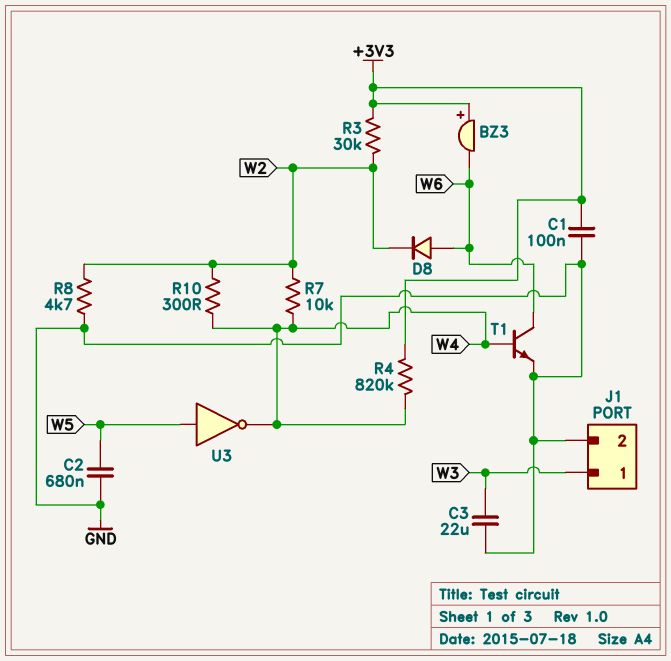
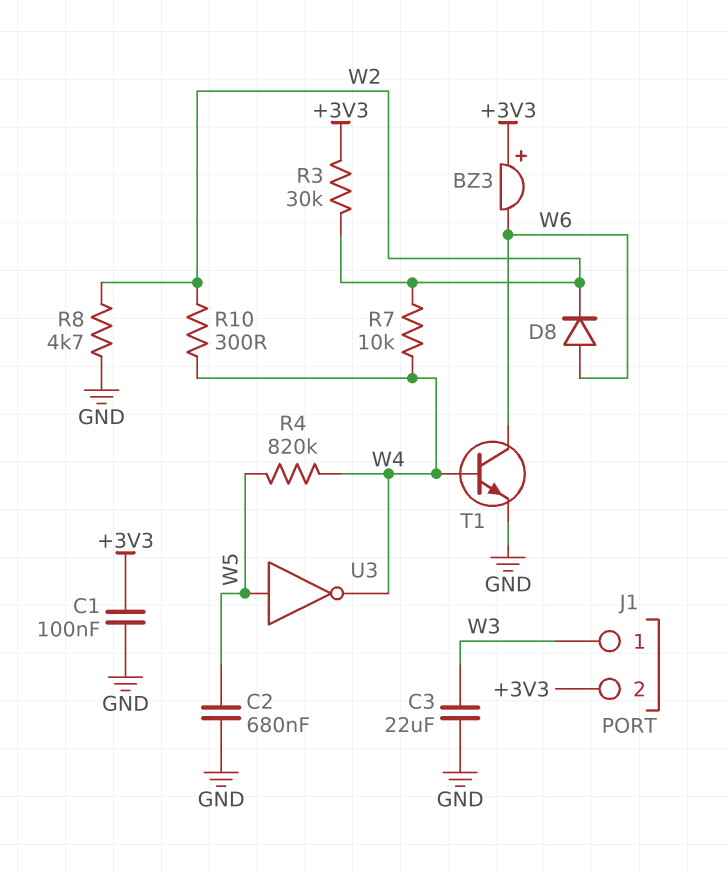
J1 pin 2: GND -> +3V3
R4: 820k (+3V3, W4) -> 820k (W4, W5)

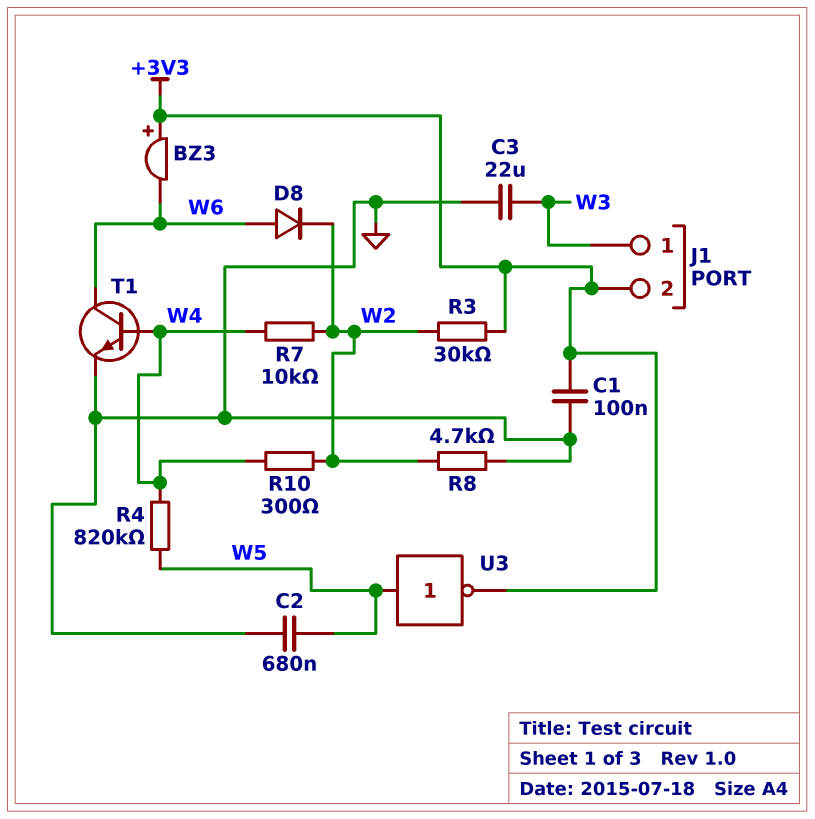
U3: NOT (in W5, out W4) -> NOT (in W5, out +3V3)

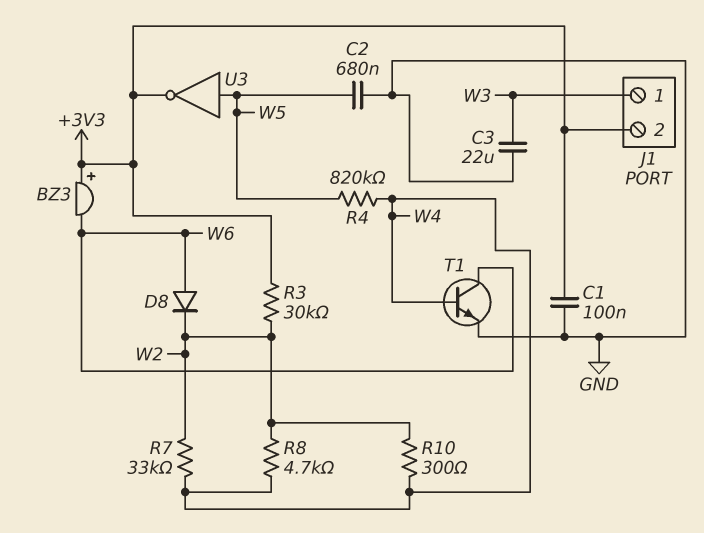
R7: 10k (W2, W4) -> 33k (W2, W4)
R8: 4.7k (GND, W2) -> 4.7k (W2, W4)

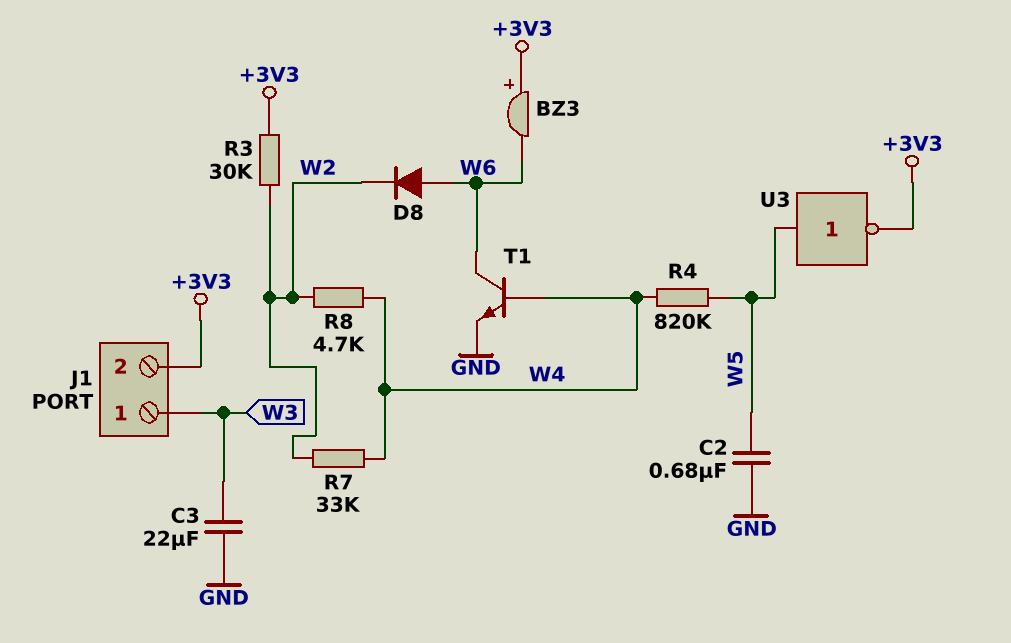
C1: 100nF (+3V3, GND) -> none
R10: 300 (W2, W4) -> none

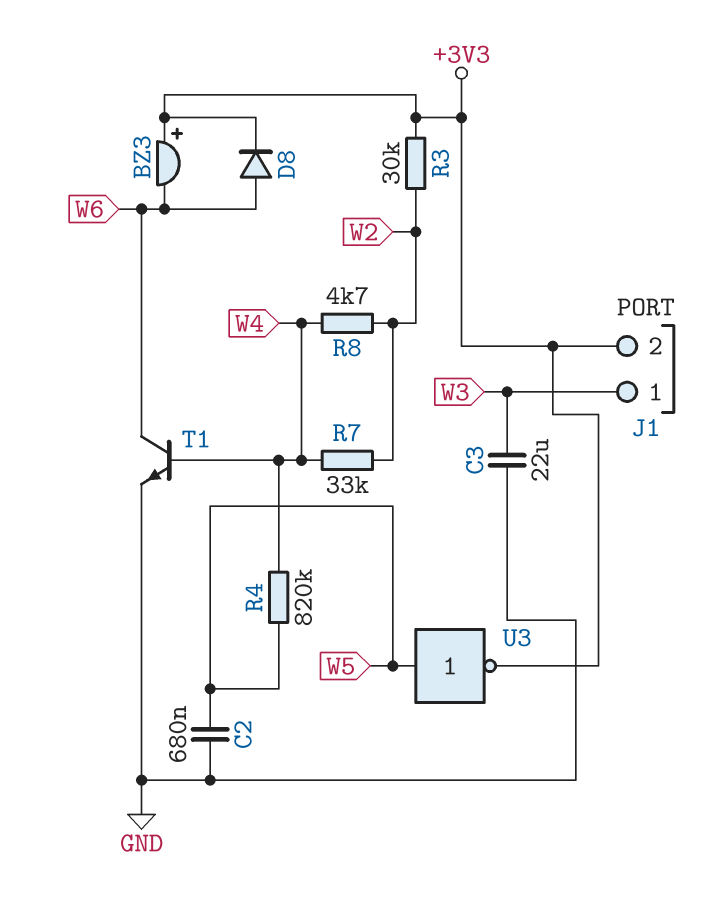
D8: diode (A W6, K W2) -> diode (A W6, K +3V3)

